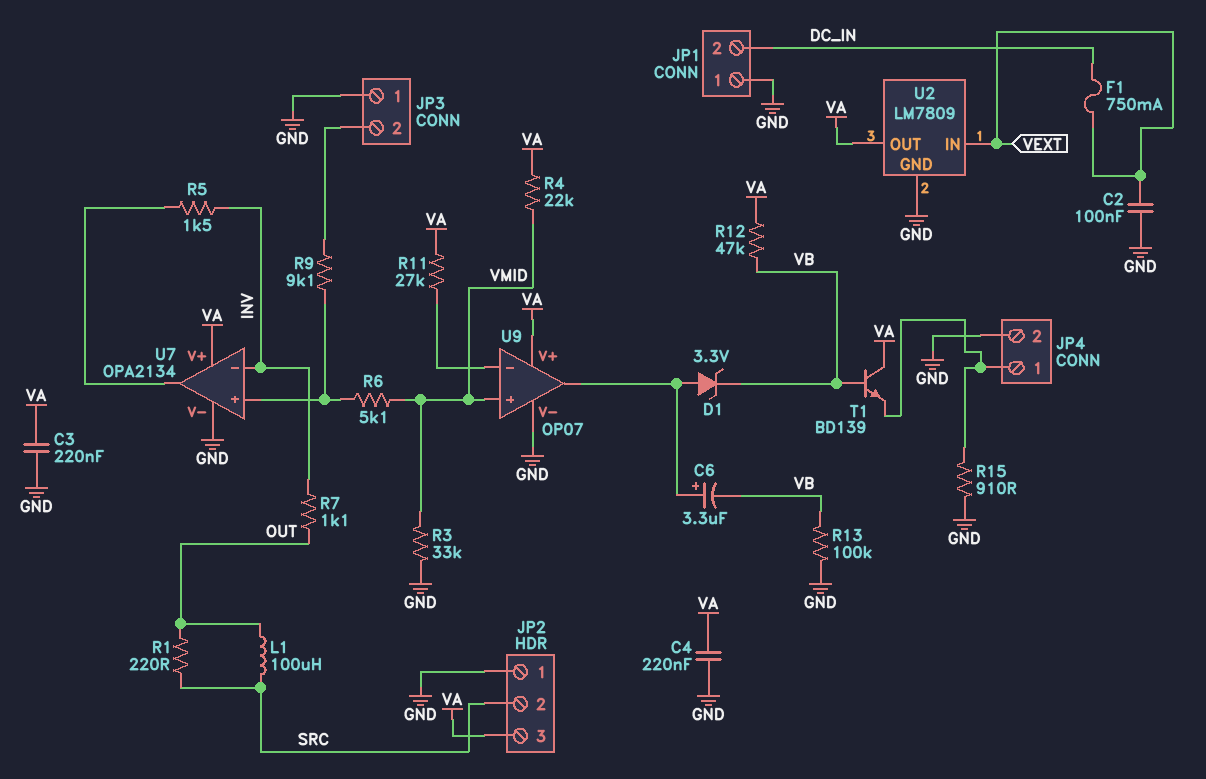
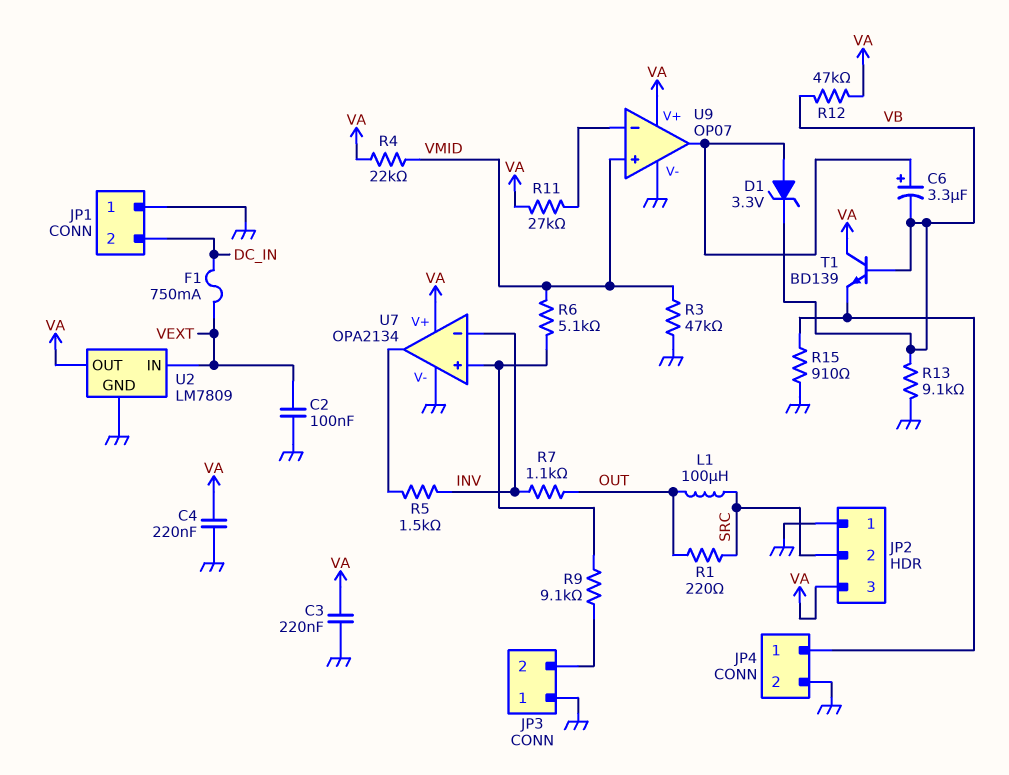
R3: 33k (GND, VMID) -> 47k (GND, VMID)
R13: 100k (GND, VB) -> 9.1k (GND, VB)

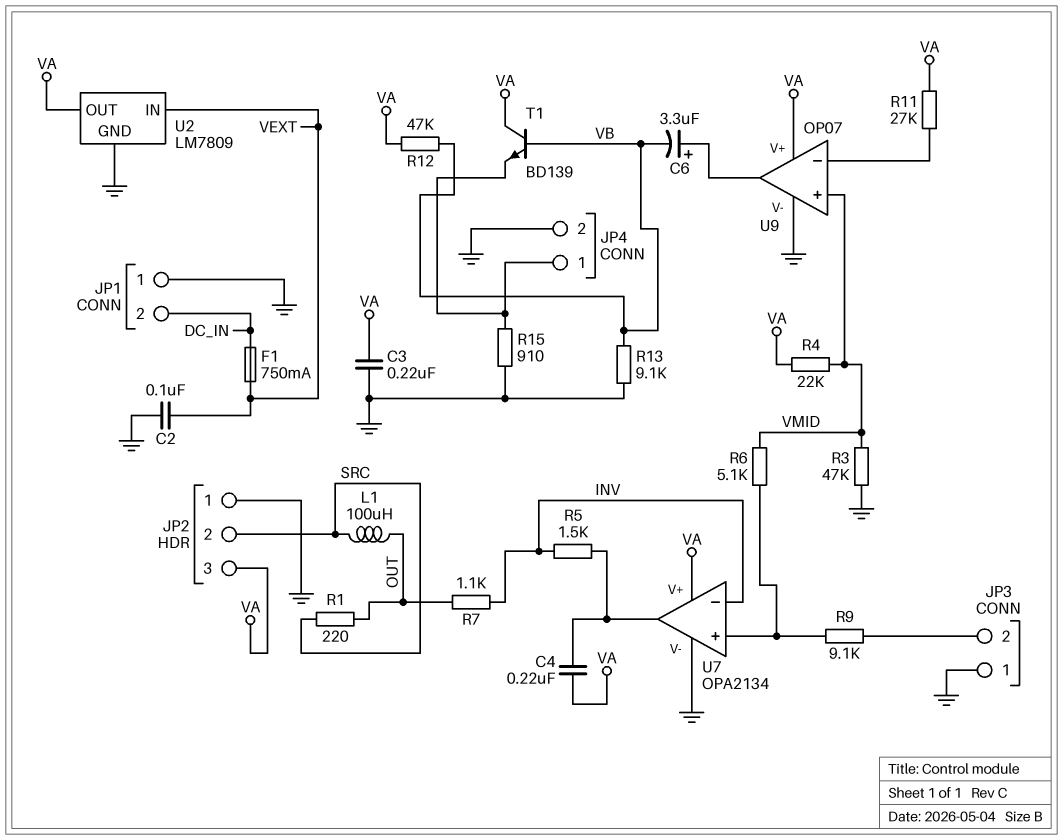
C4: 220nF (GND, VA) -> 220nF (U7/out, VA)
D1: zener 3.3V (A U9/out, K VB) -> none

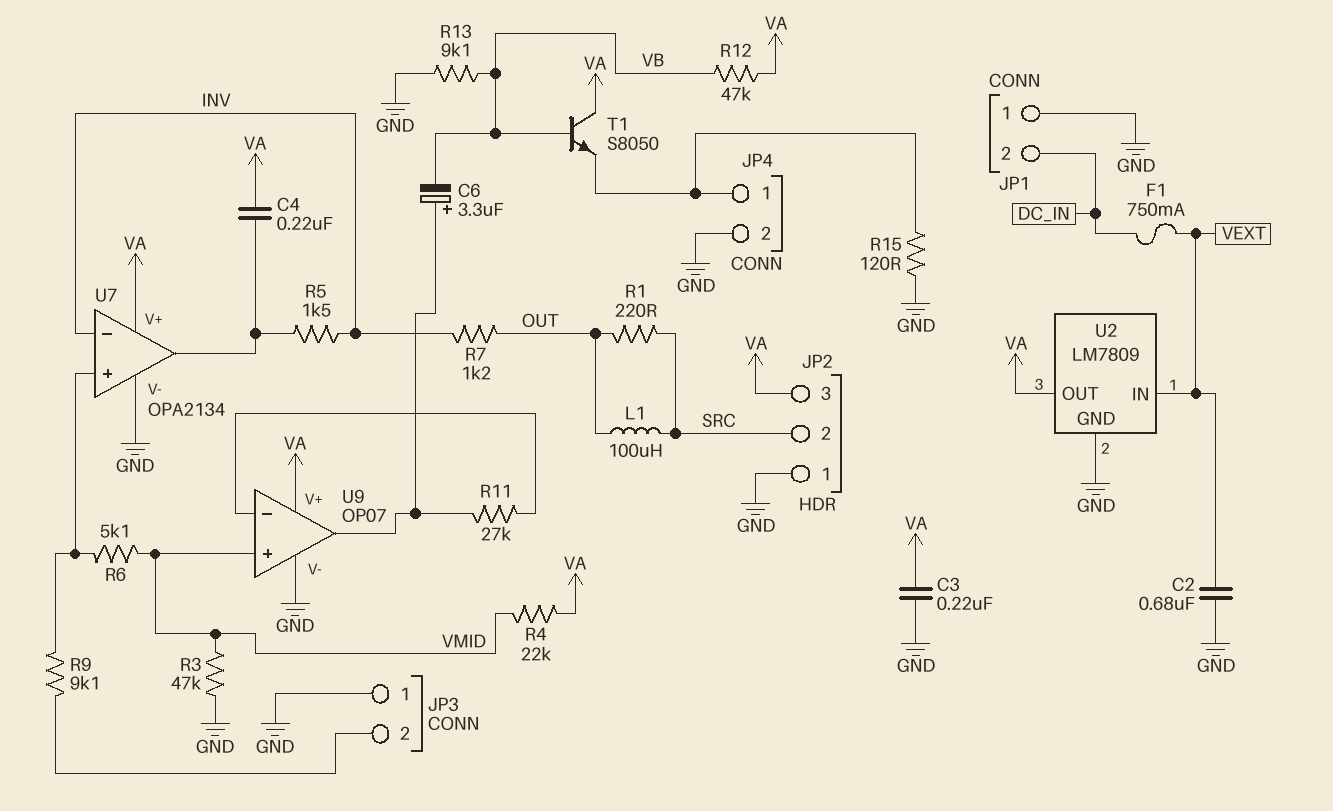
C2: 100nF (GND, VEXT) -> 680nF (GND, VEXT)
R7: 1.1k (INV, OUT) -> 1.2k (INV, OUT)
R11: 27k (U9/in-, VA) -> 27k (U9/in-, U9/out)
R15: 910 (GND, JP4/1) -> 120 (GND, JP4/1)
T1: NPN BD139 (B VB, C VA, E JP4/1) -> NPN S8050 (B VB, C VA, E JP4/1)

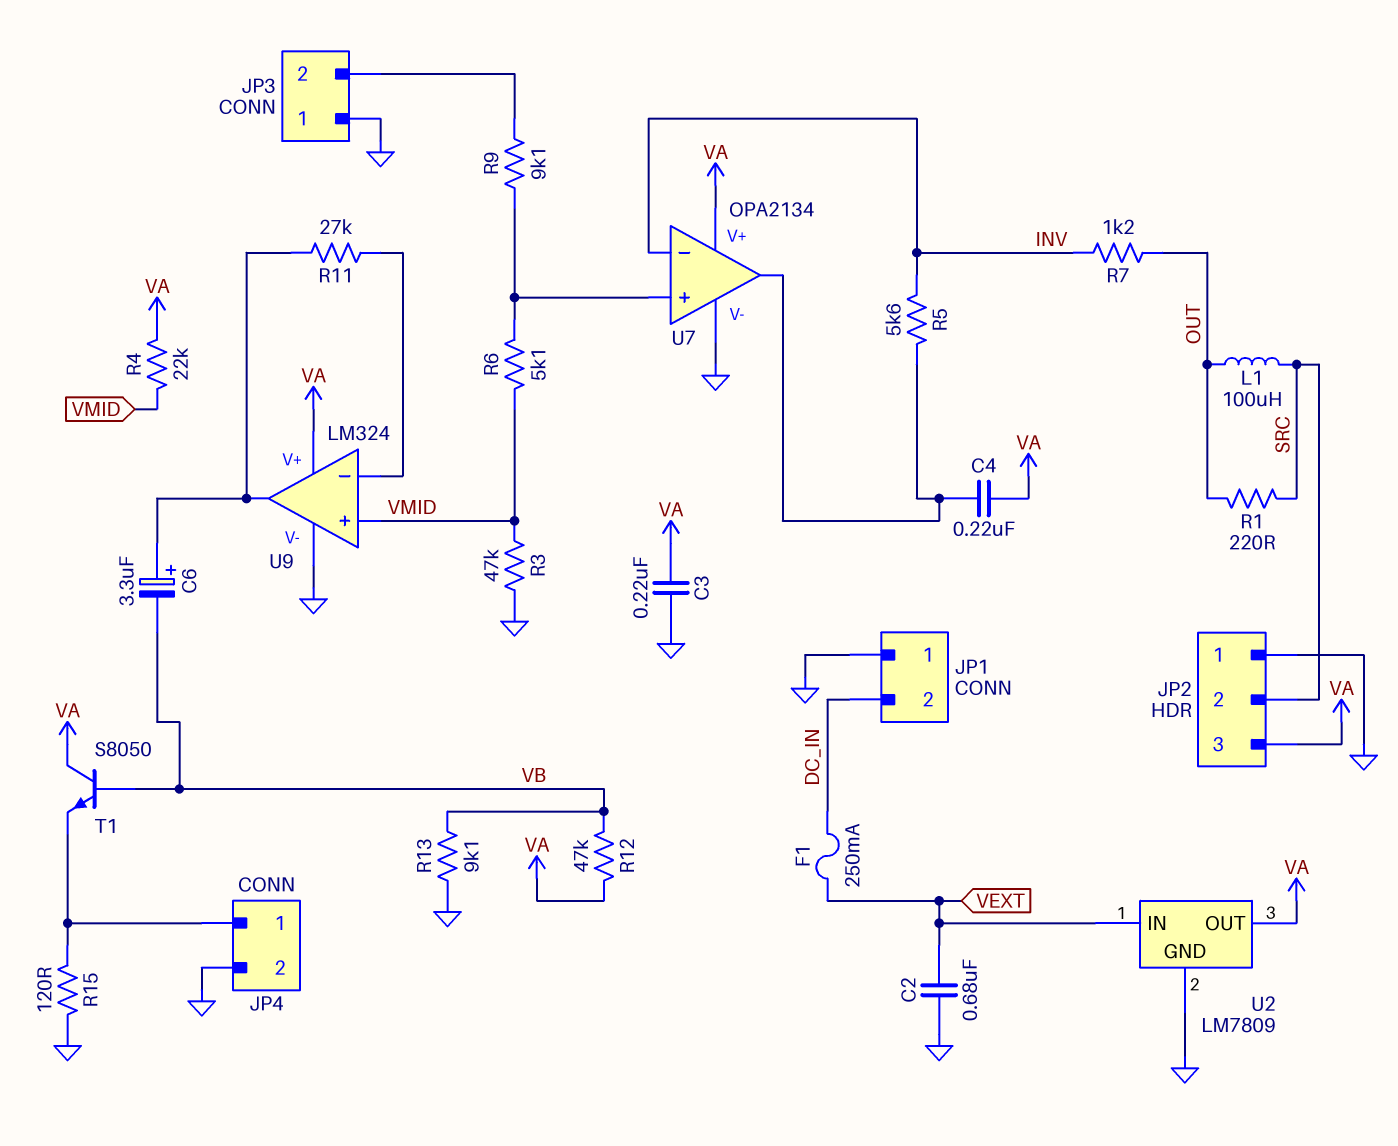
F1: 750mA (DC_IN, VEXT) -> 250mA (DC_IN, VEXT)
R5: 1.5k (INV, U7/out) -> 5.6k (INV, U7/out)
U9: OP07 -> LM324

